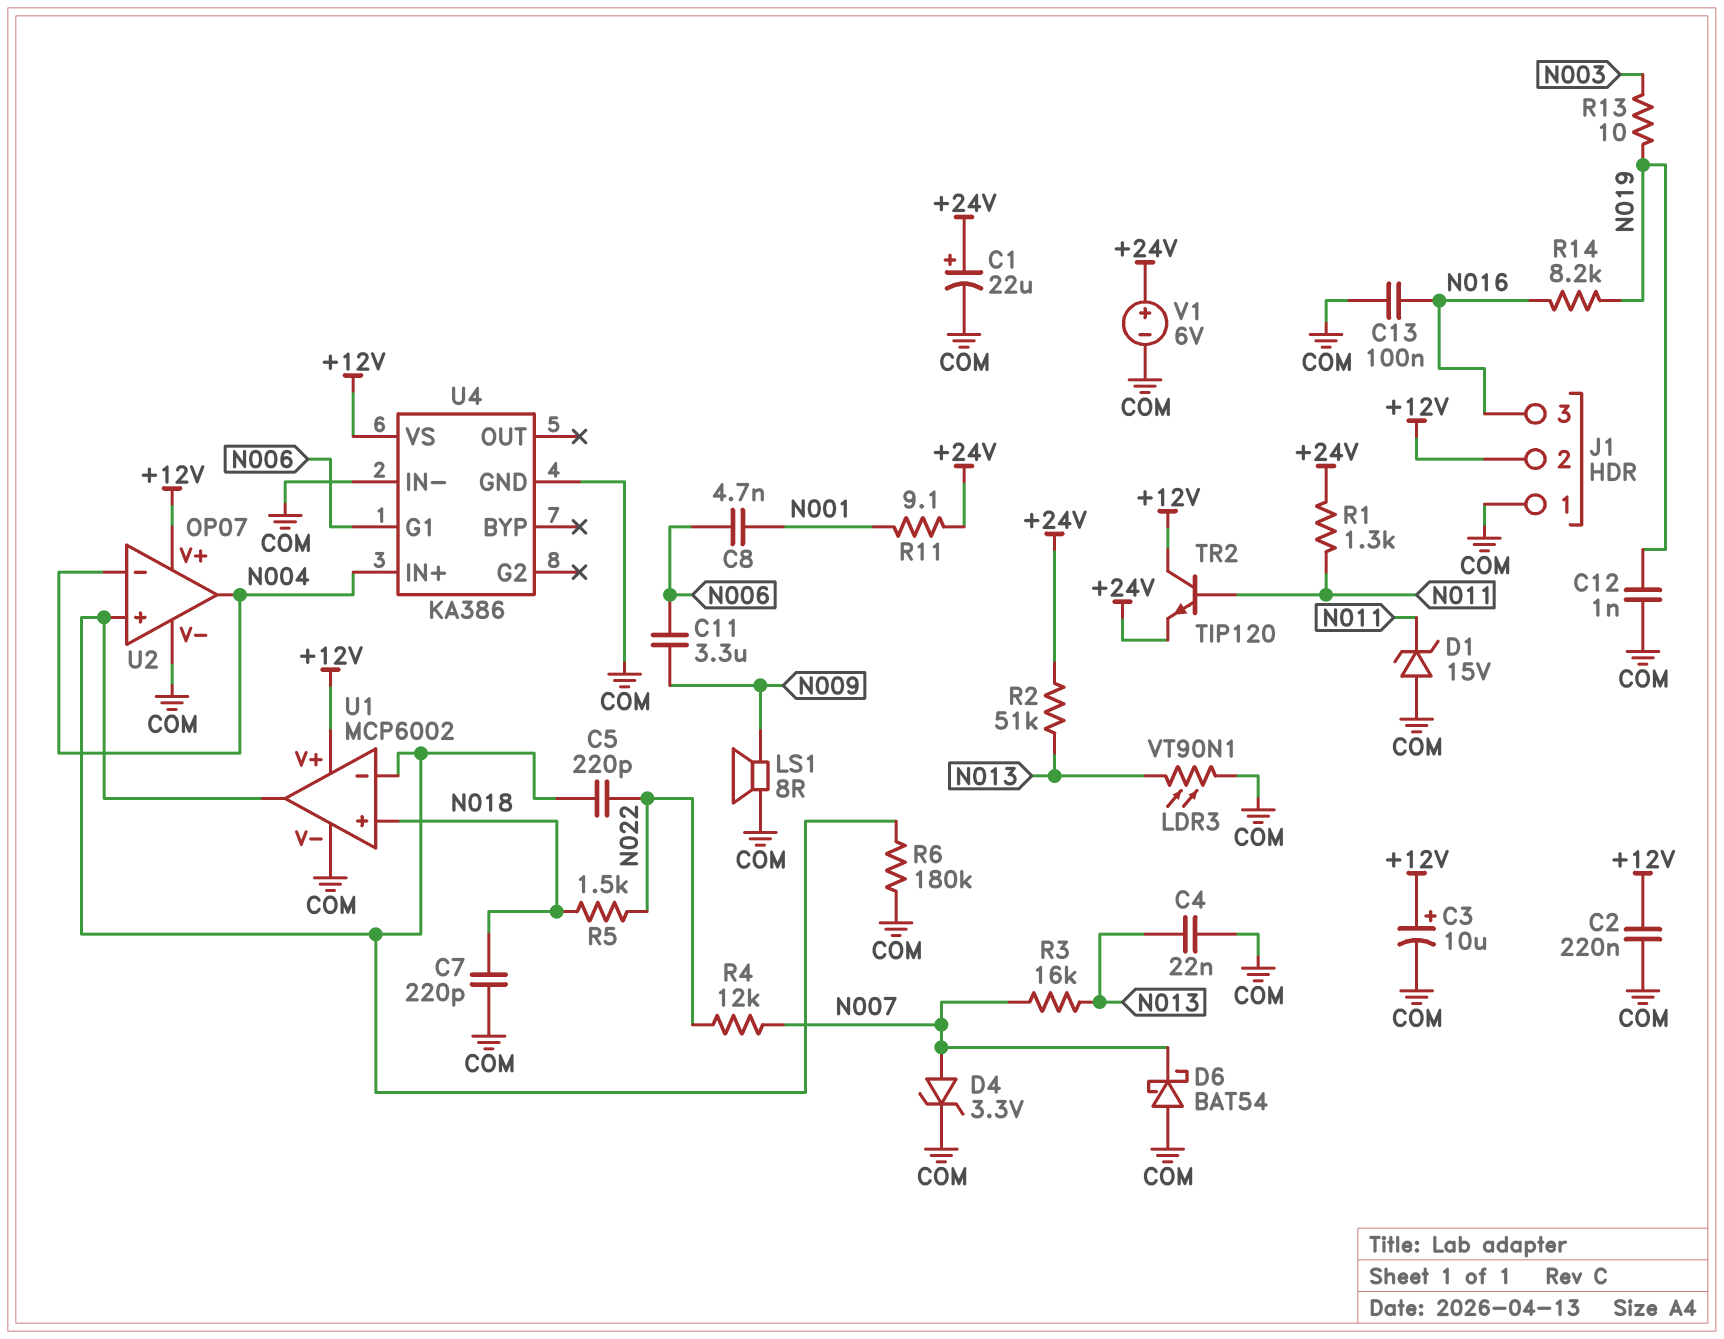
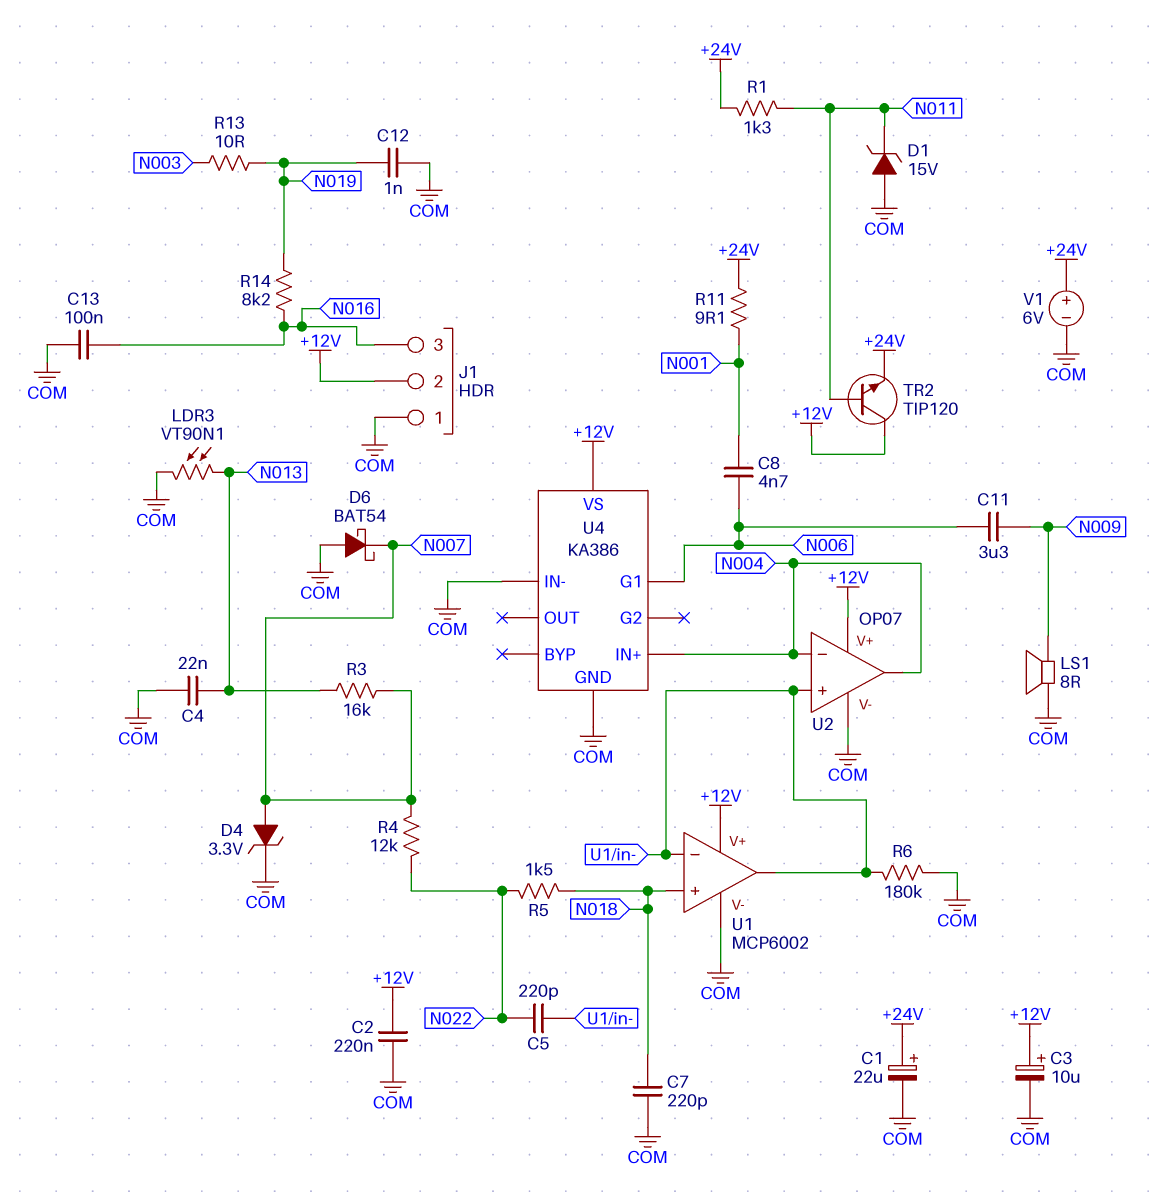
R2: 51k (+24V, N013) -> none

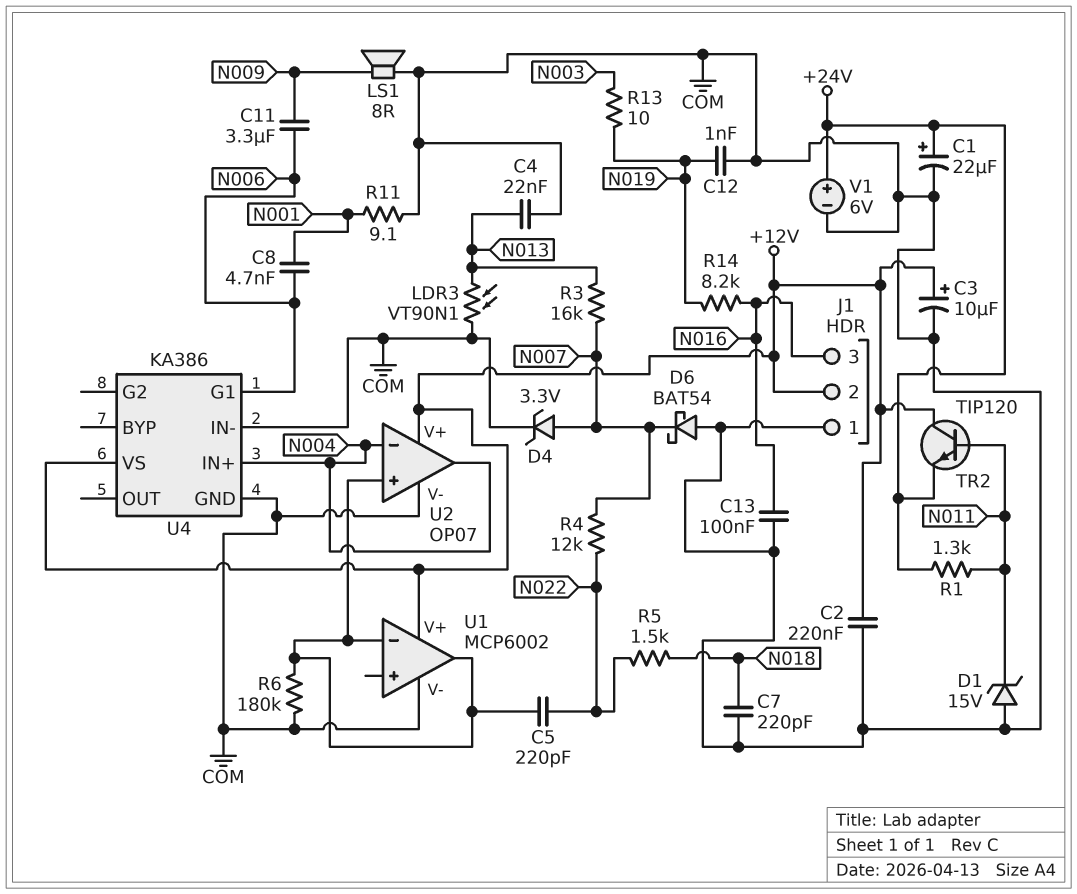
R11: 9.1 (+24V, N001) -> 9.1 (COM, N001)
U1 pin in+: N018 -> none

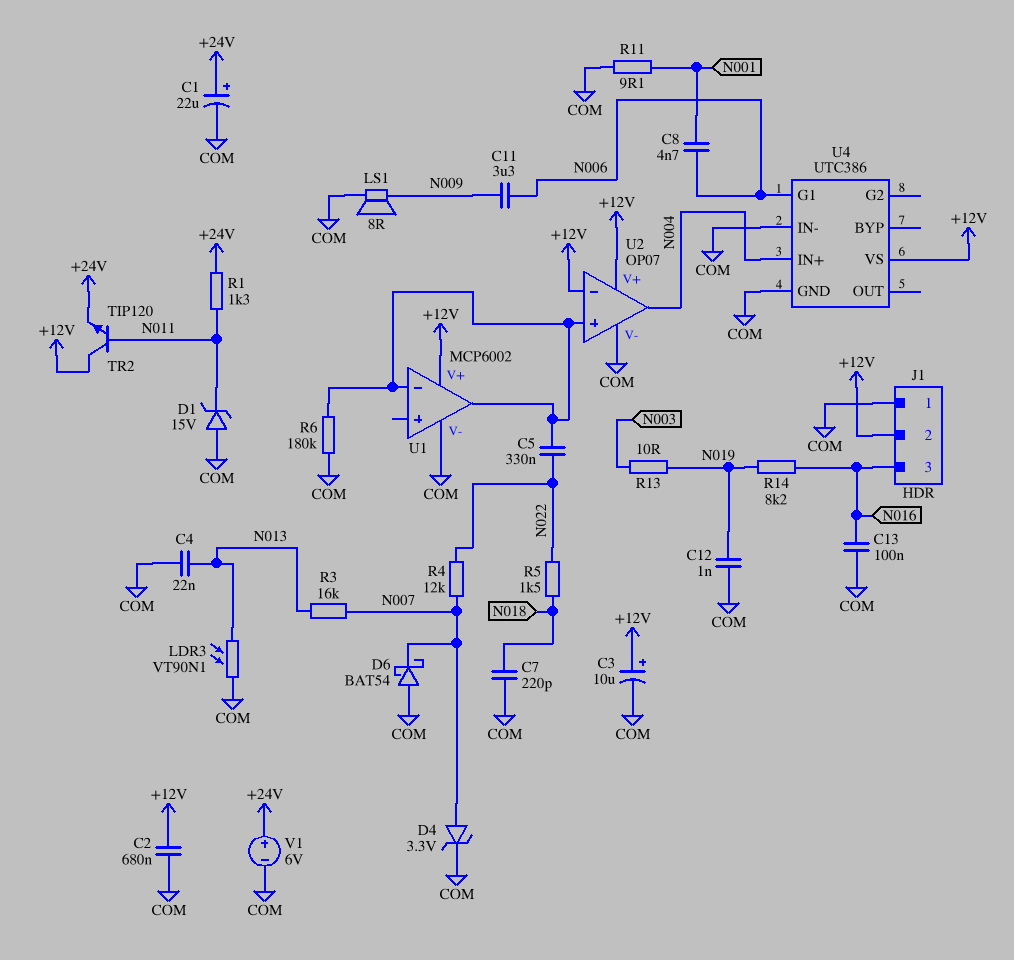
C2: 220nF (+12V, COM) -> 680nF (+12V, COM)
C5: 220pF (N022, U1/in-) -> 330nF (N022, U1/in-)
U2 pin in-: N004 -> +12V
U4: KA386 -> UTC386

